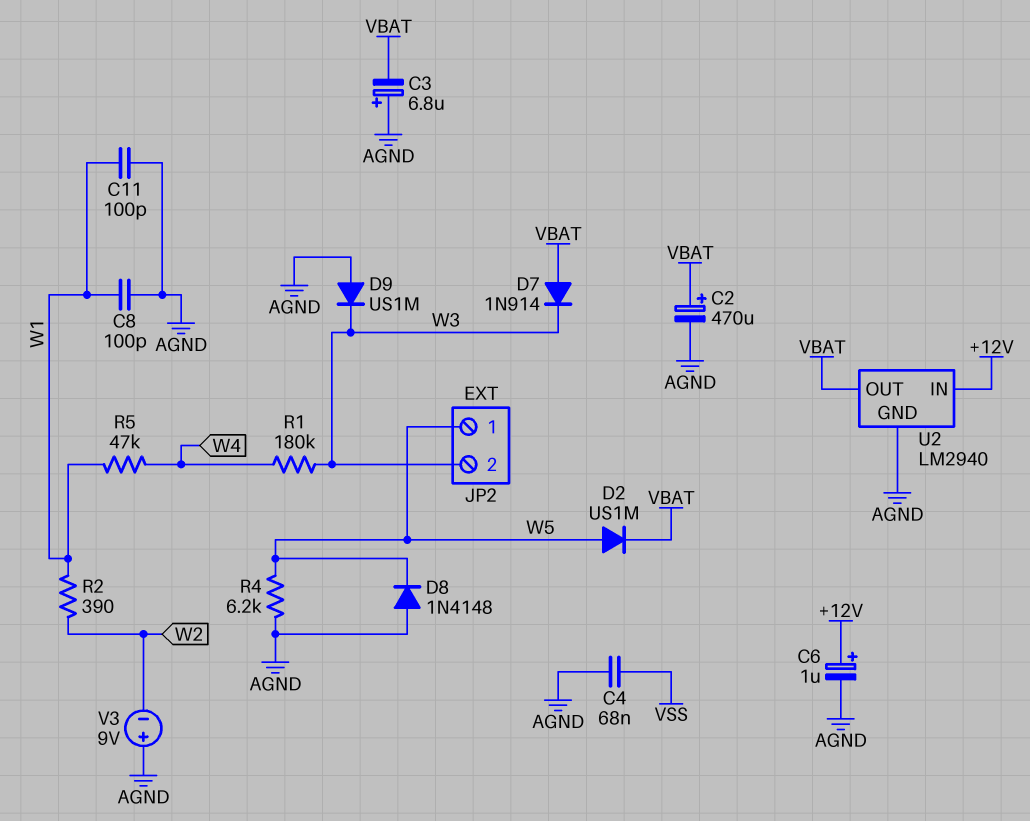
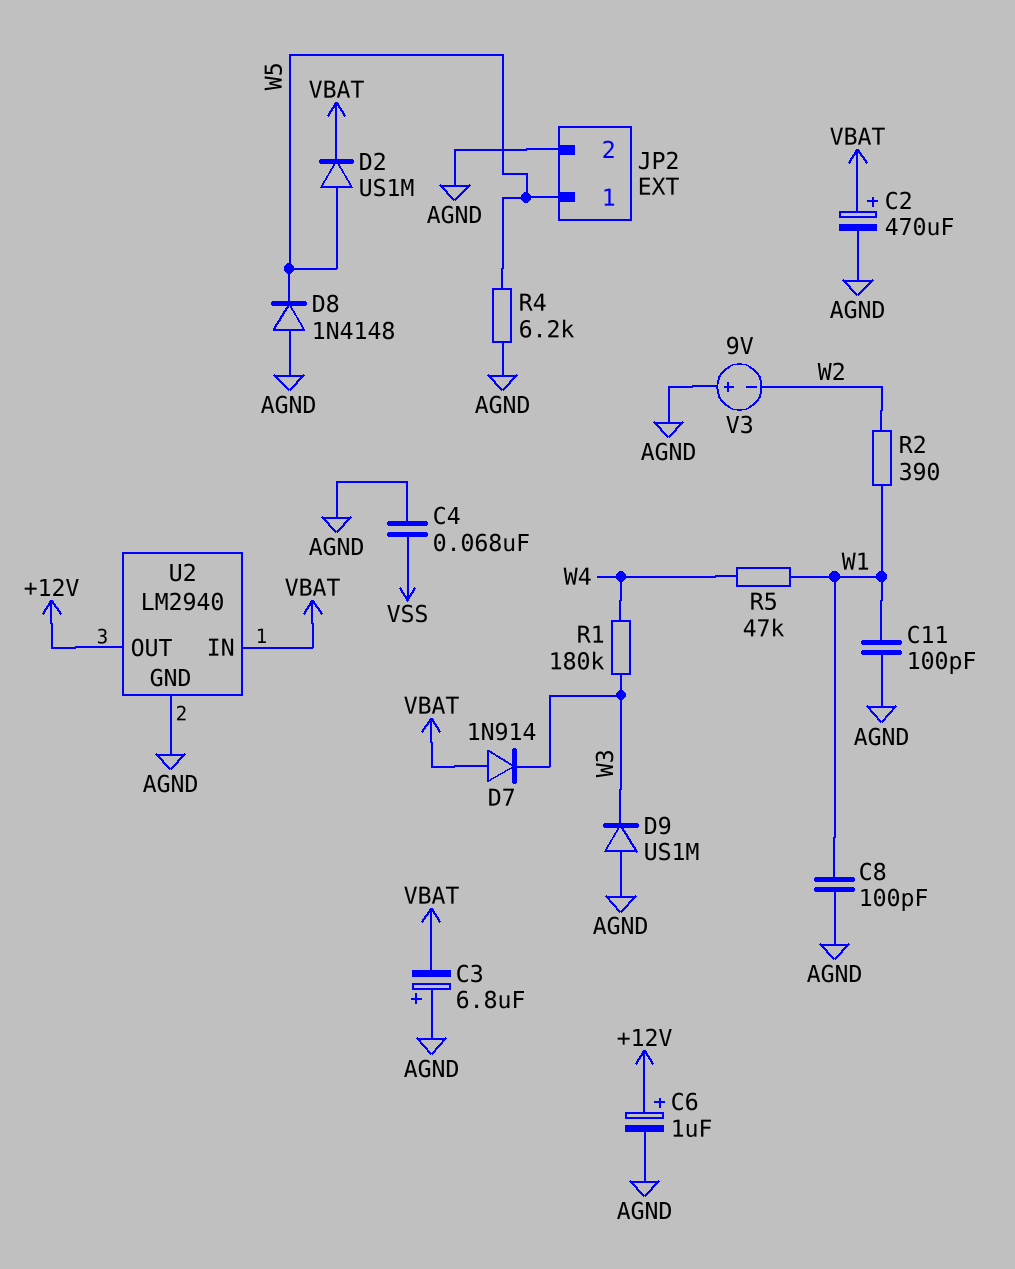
JP2 pin 2: W3 -> AGND
U2 pin IN: +12V -> VBAT
U2 pin OUT: VBAT -> +12V

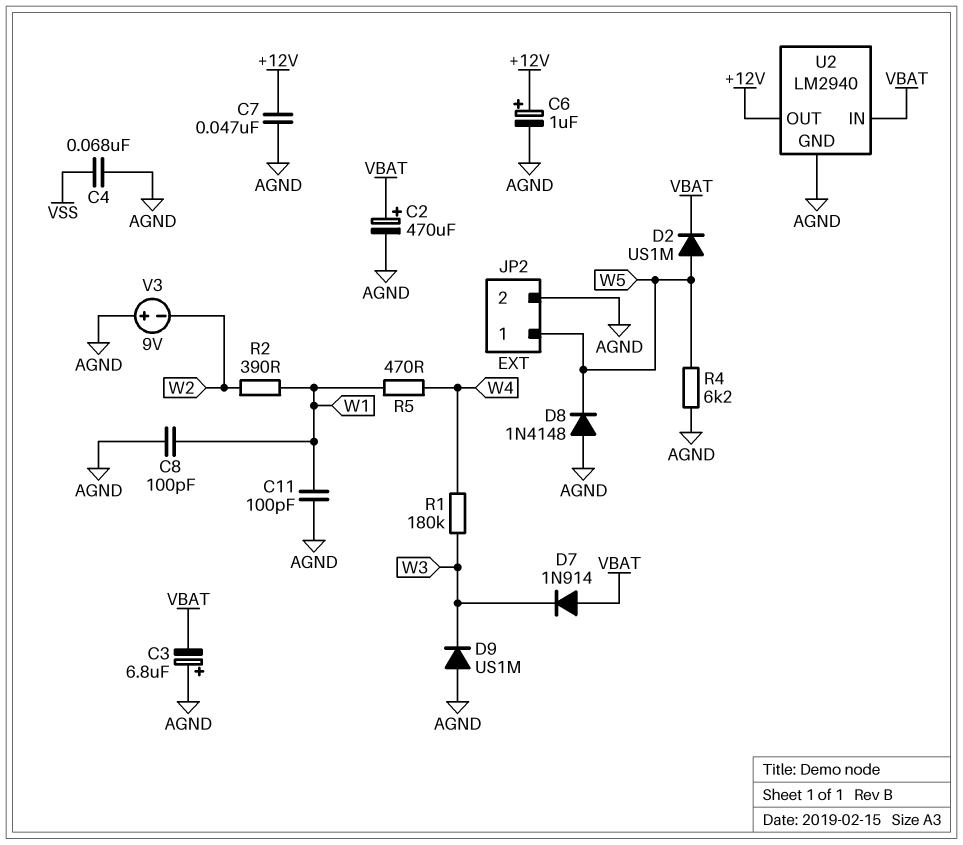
C7: none -> 47nF (+12V, AGND)
R5: 47k (W1, W4) -> 470 (W1, W4)

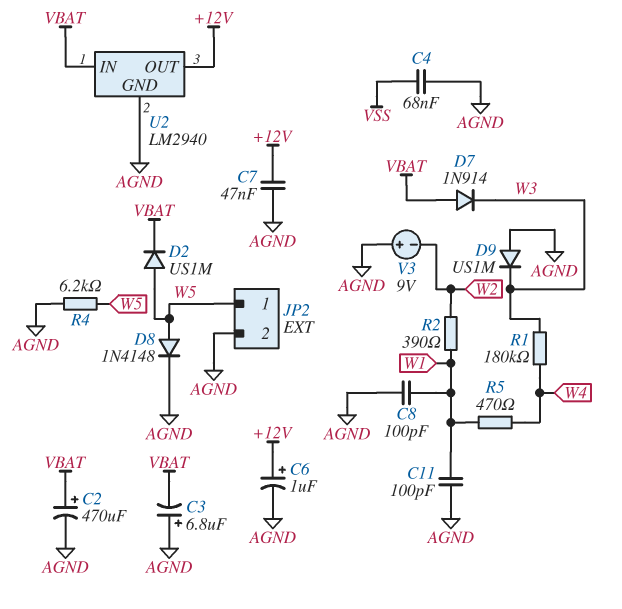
D8: diode 1N4148 (A AGND, K W5) -> diode 1N4148 (A W5, K AGND)

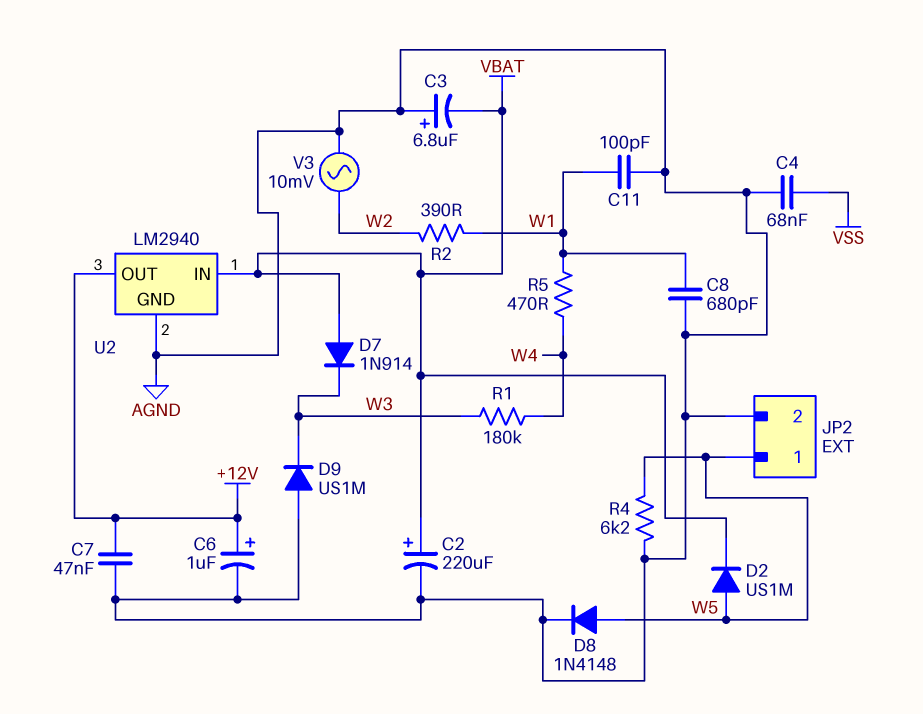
C2: 470uF (plus VBAT, minus AGND) -> 220uF (plus VBAT, minus AGND)
C8: 100pF (AGND, W1) -> 680pF (AGND, W1)
V3: 9V (plus AGND, minus W2) -> AC 10mV (AGND, W2)

